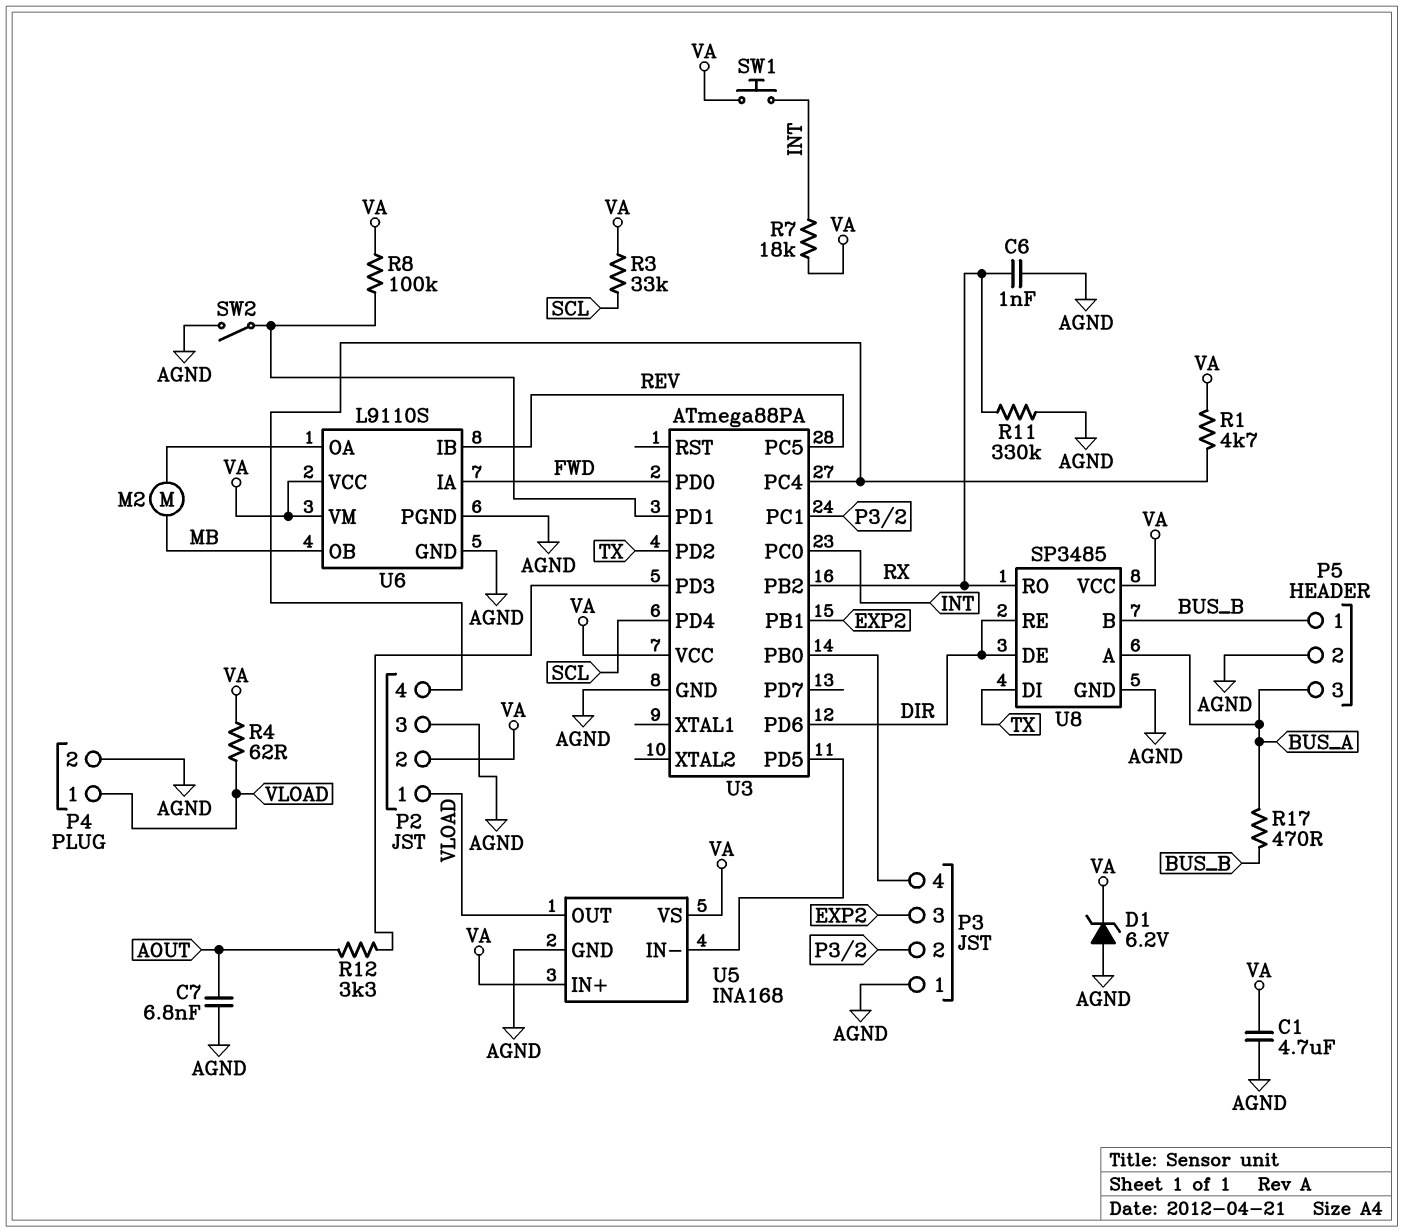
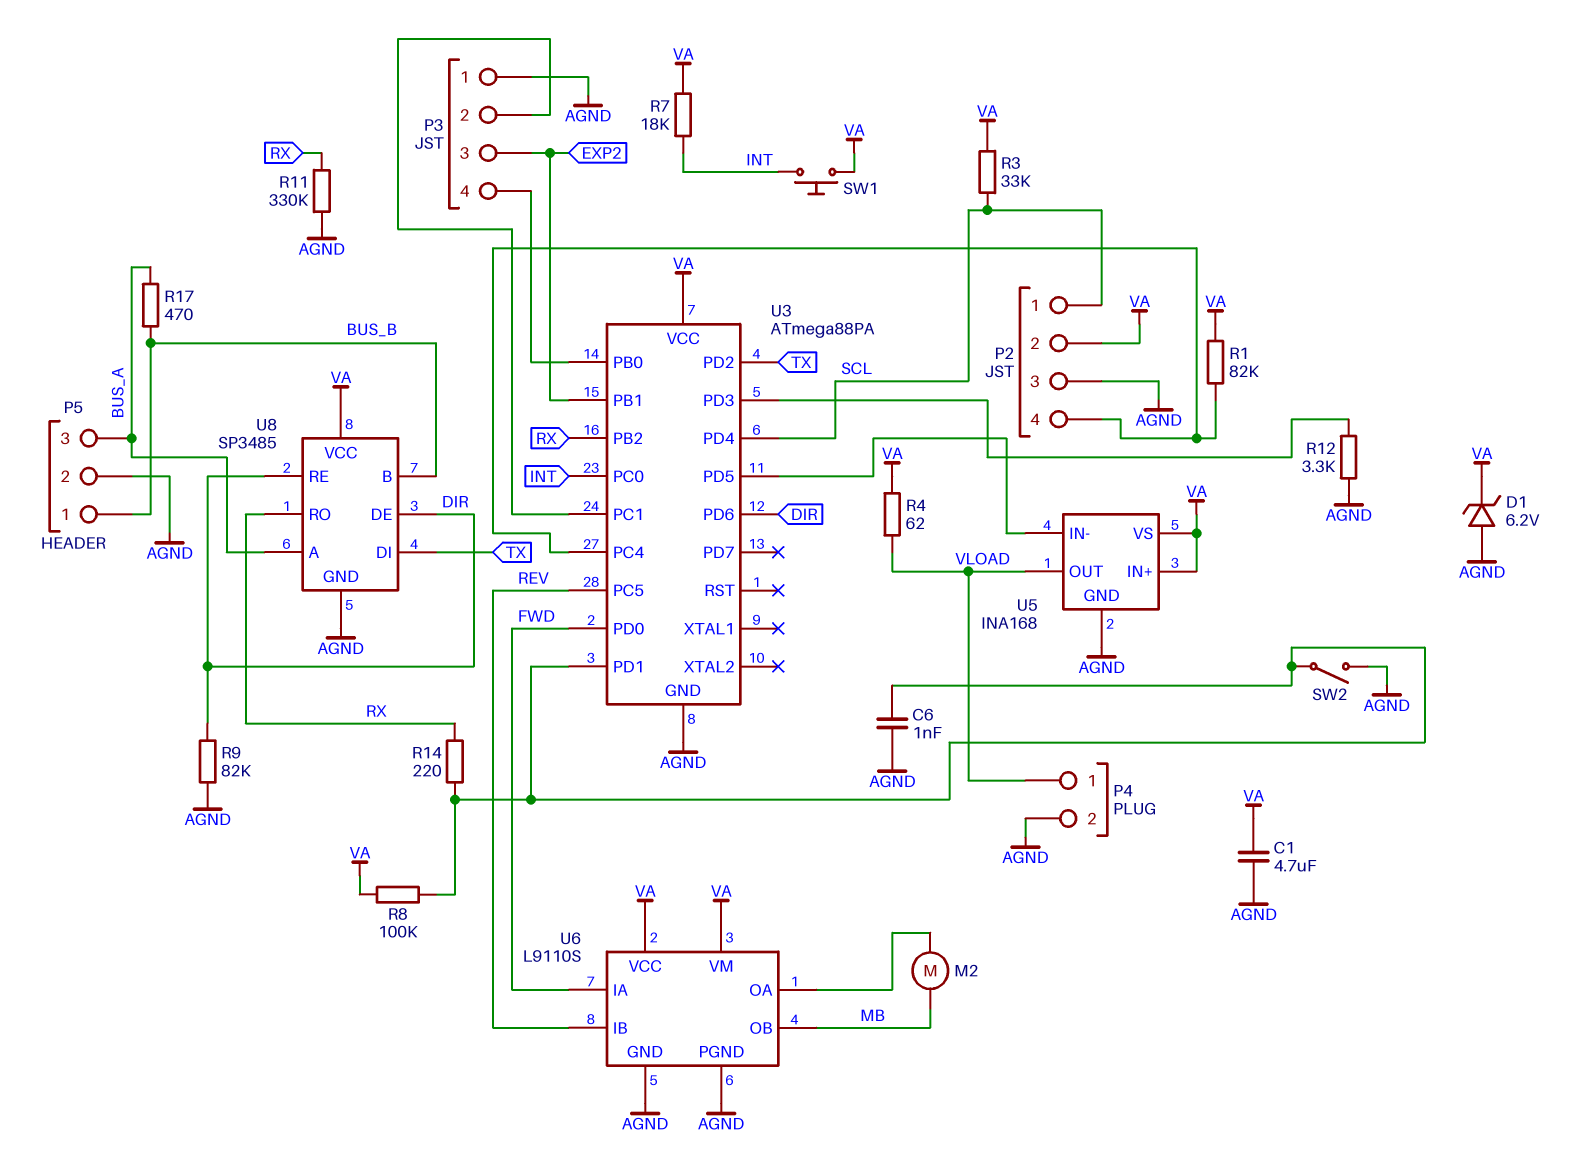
C6: 1nF (AGND, RX) -> 1nF (AGND, U3/PD1)
C7: 6.8nF (AGND, AOUT) -> none
P2 pin 1: VLOAD -> SCL
R1: 4.7k (P2/4, VA) -> 82k (P2/4, VA)
R9: none -> 82k (AGND, DIR)
R12: 3.3k (AOUT, U3/PD3) -> 3.3k (AGND, U3/PD3)
R14: none -> 220 (RX, U3/PD1)

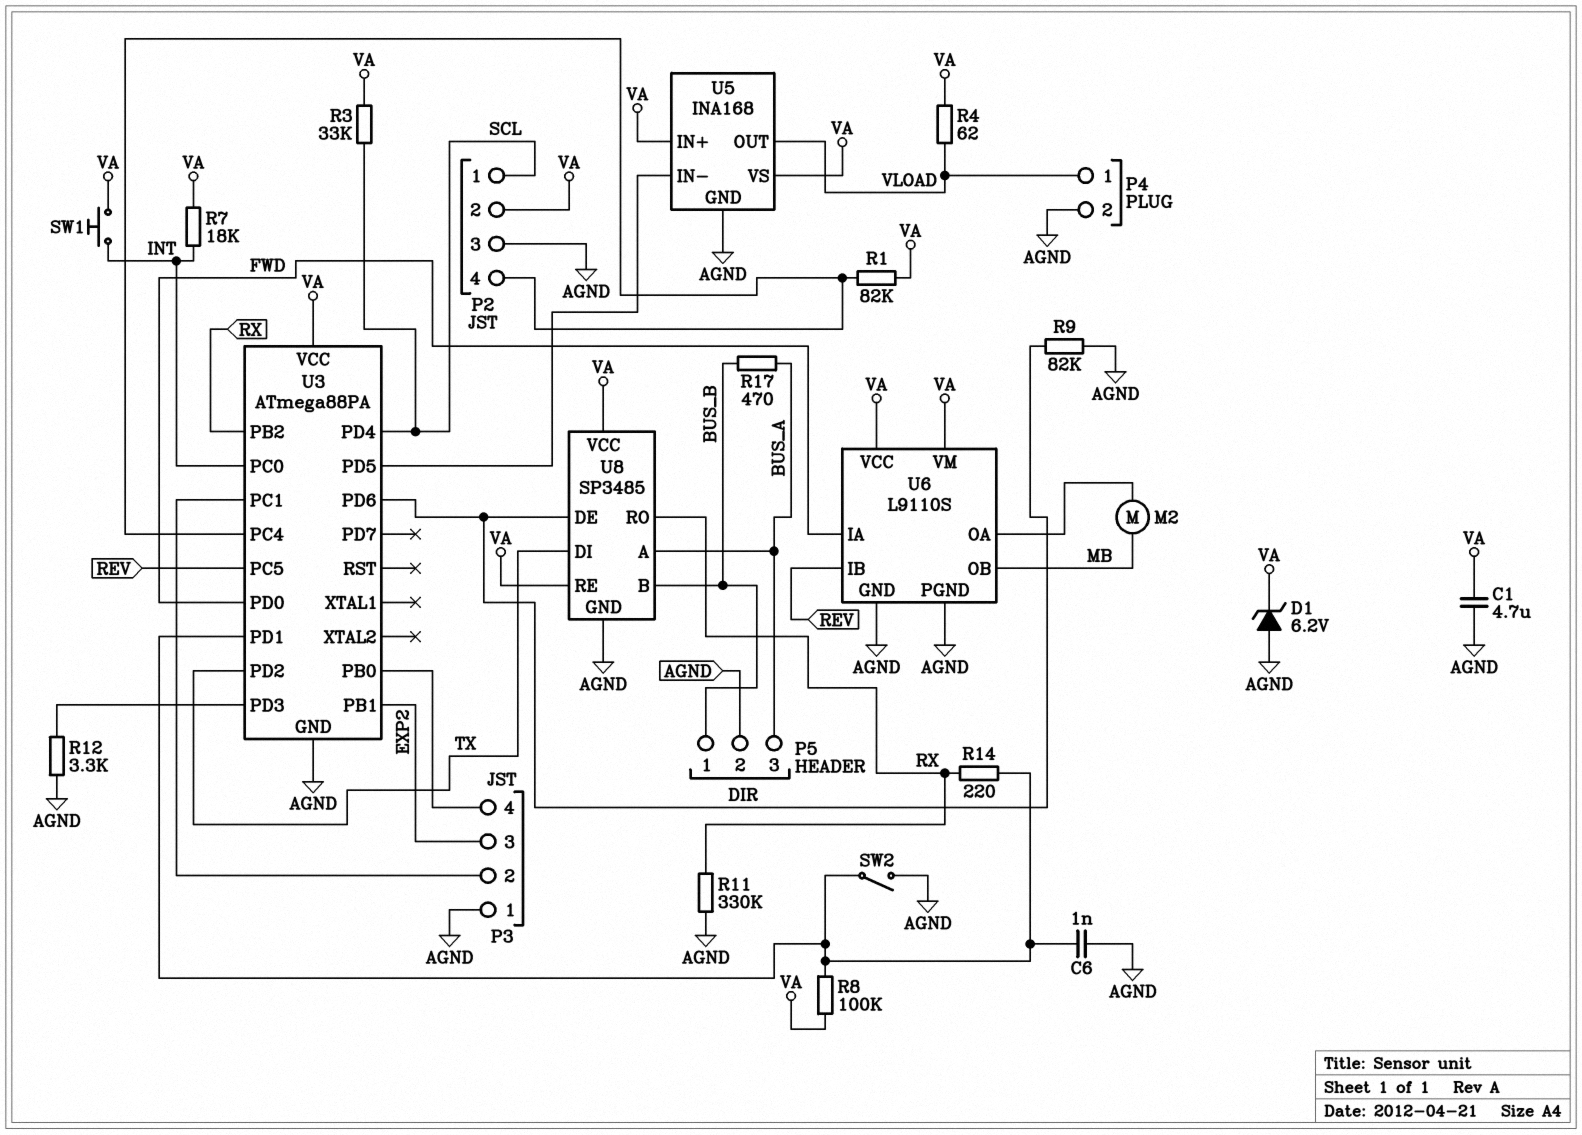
U8 pin RE: DIR -> VA

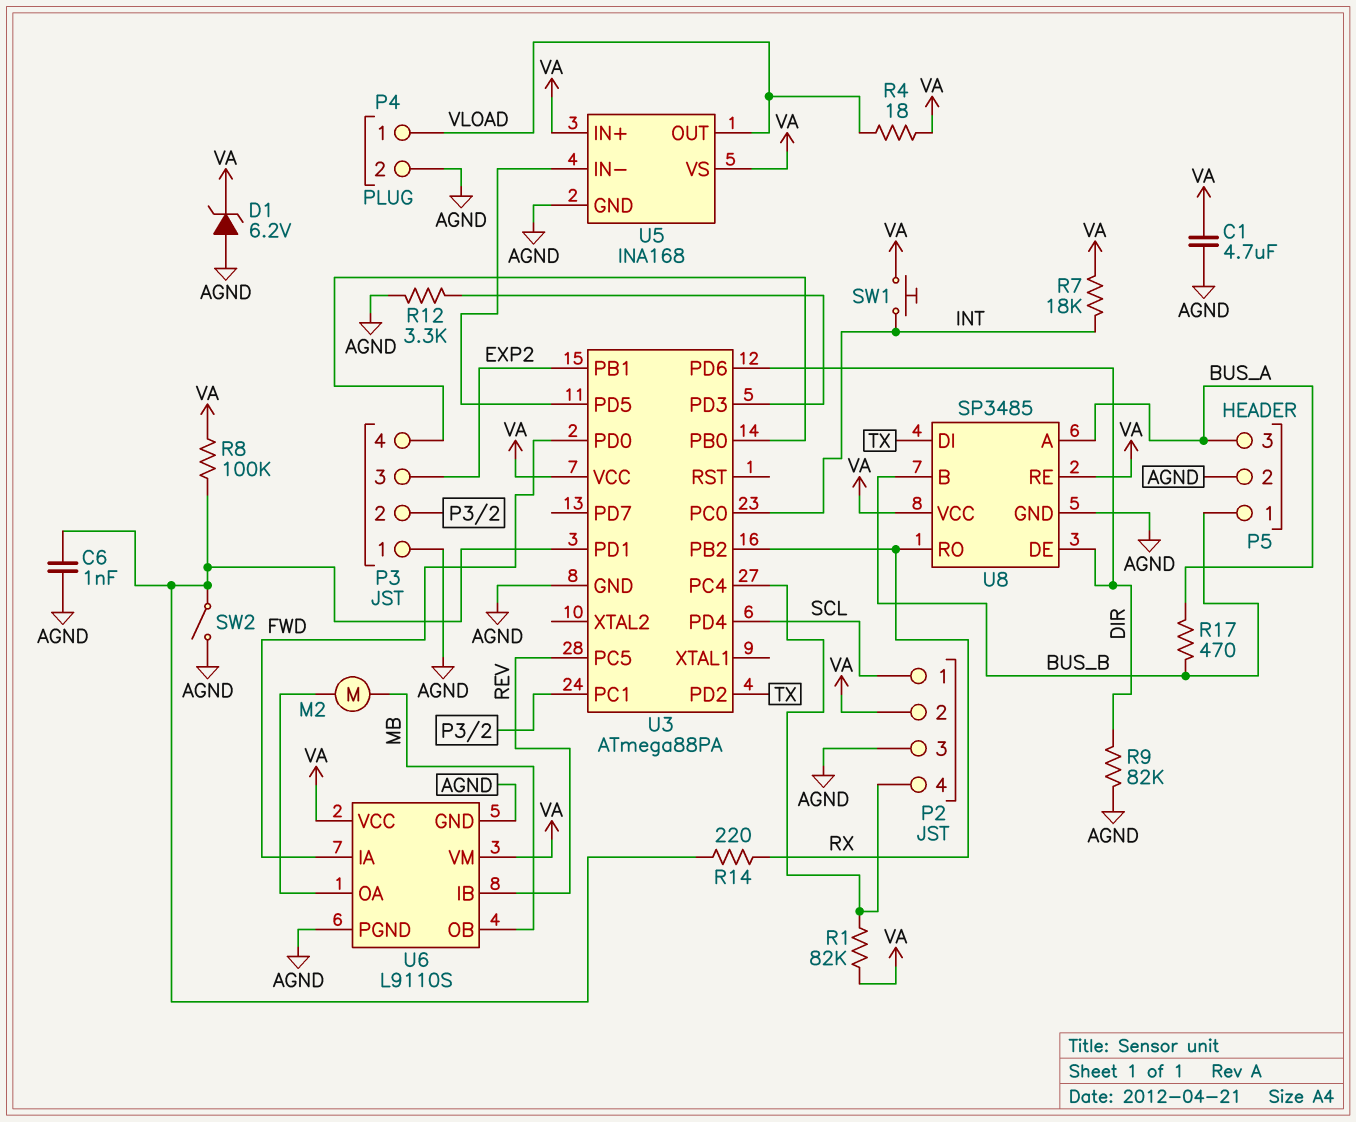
R3: 33k (SCL, VA) -> none
R4: 62 (VA, VLOAD) -> 18 (VA, VLOAD)
R11: 330k (AGND, RX) -> none

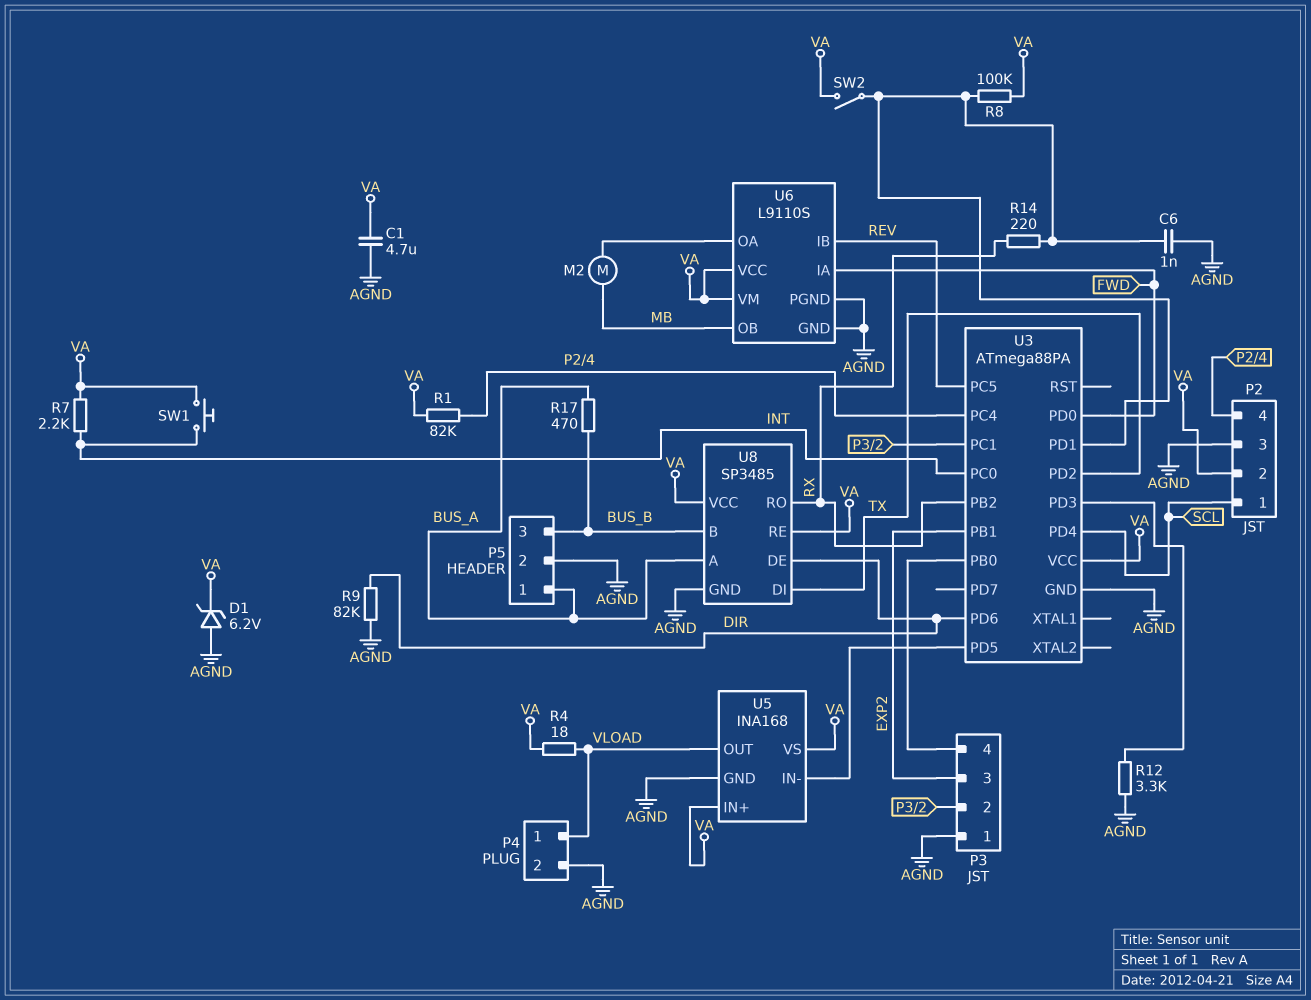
P5 pin 1: BUS_B -> BUS_A
P5 pin 3: BUS_A -> BUS_B
R7: 18k (INT, VA) -> 2.2k (INT, VA)
SW2: switch (AGND, U3/PD1) -> switch (U3/PD1, VA)

